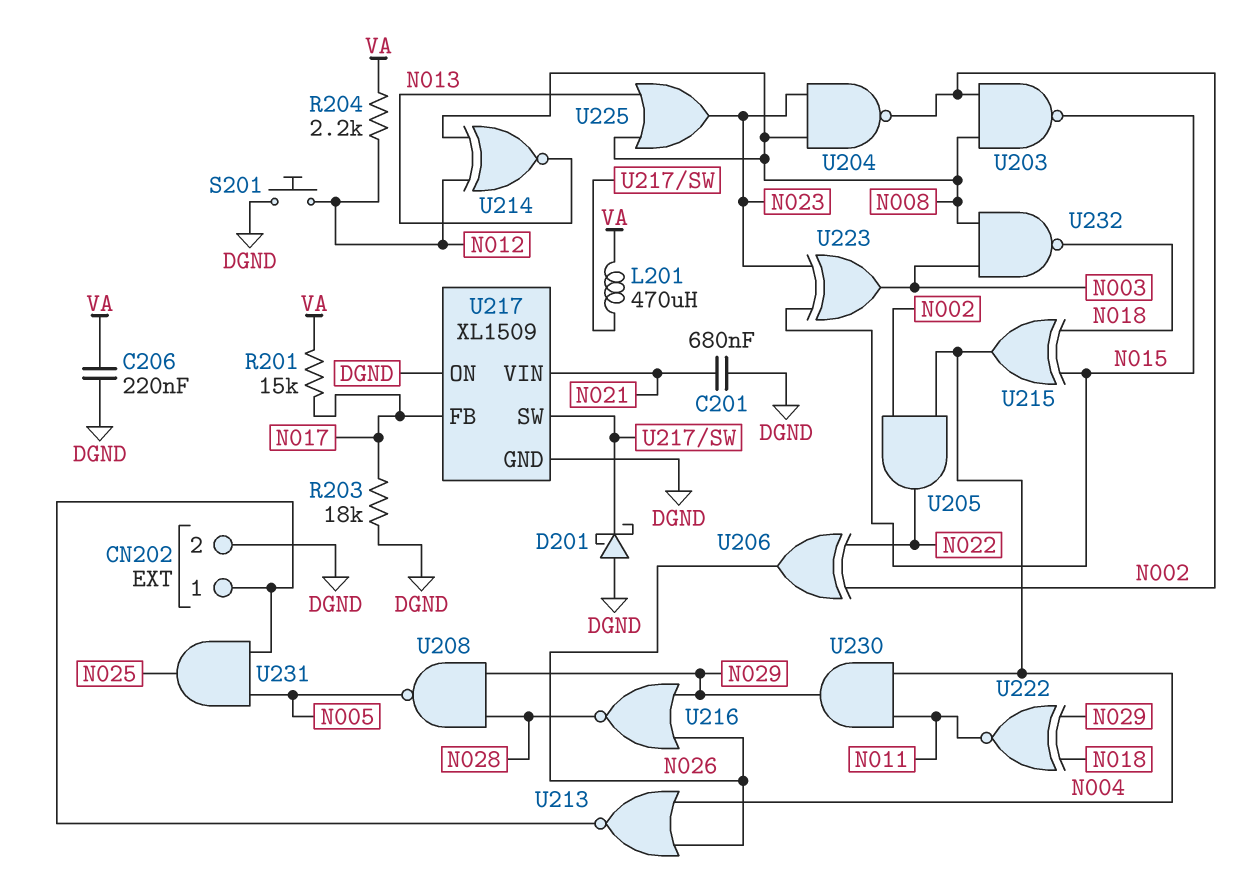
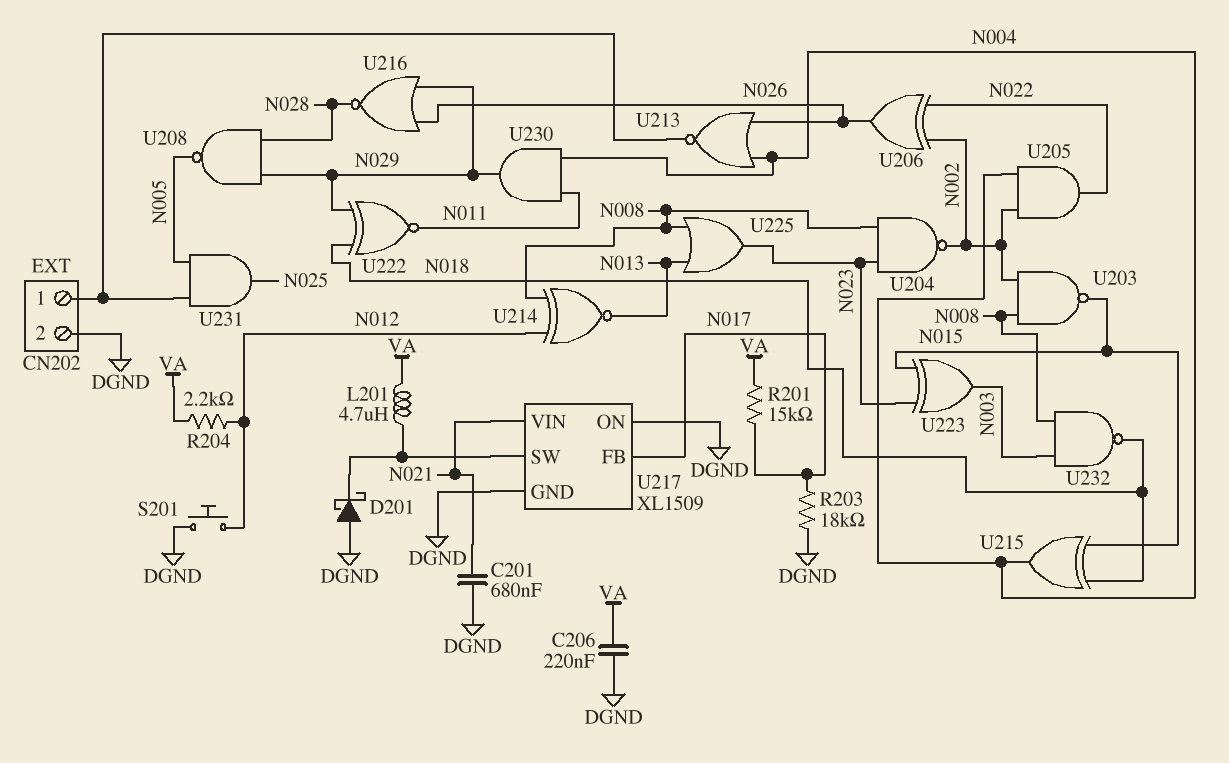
L201: 470uH (U217/SW, VA) -> 4.7uH (U217/SW, VA)

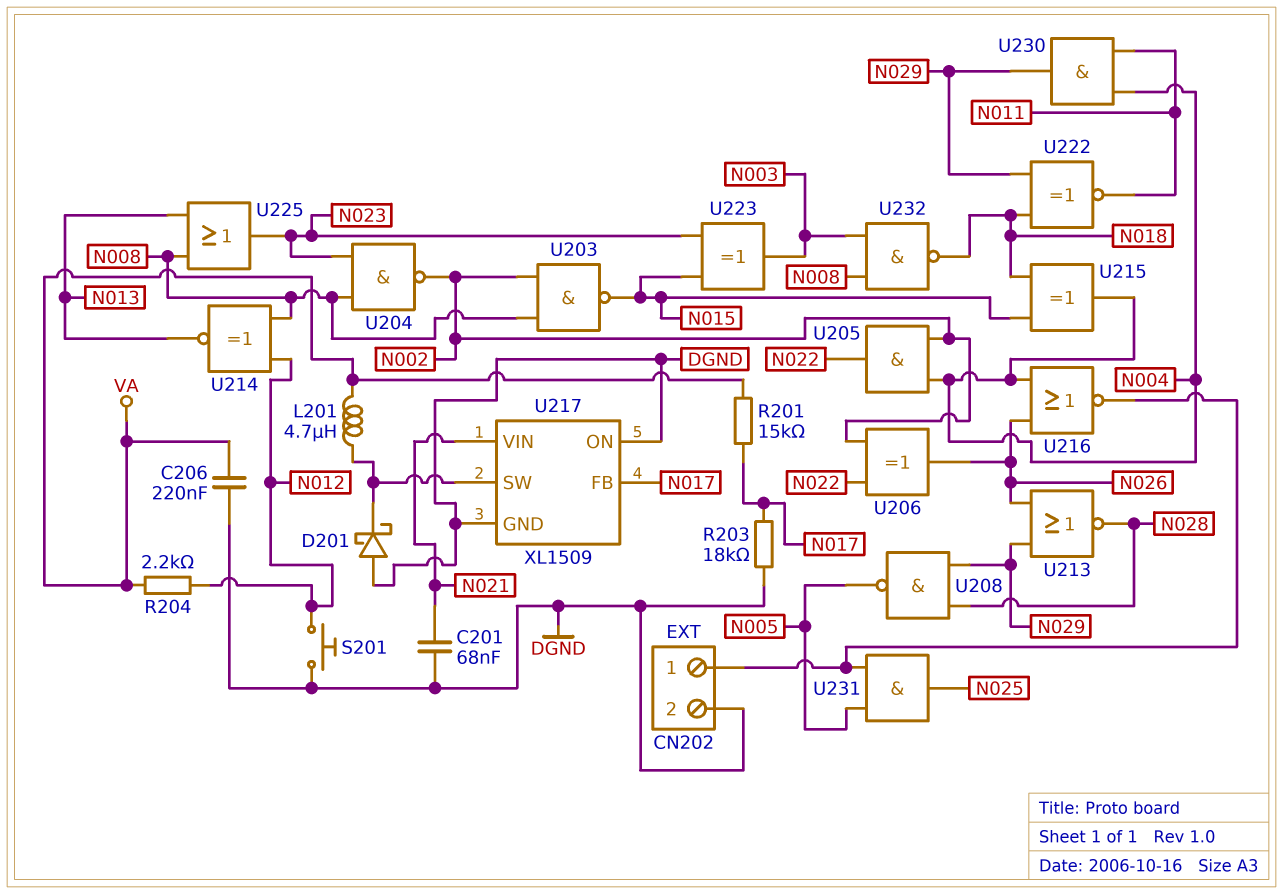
C201: 680nF (DGND, N021) -> 68nF (DGND, N021)
U213: NOR (in N004, in N026, out CN202/1) -> NOR (in N026, in N029, out N028)
U216: NOR (in N026, in N029, out N028) -> NOR (in N004, in N026, out CN202/1)

